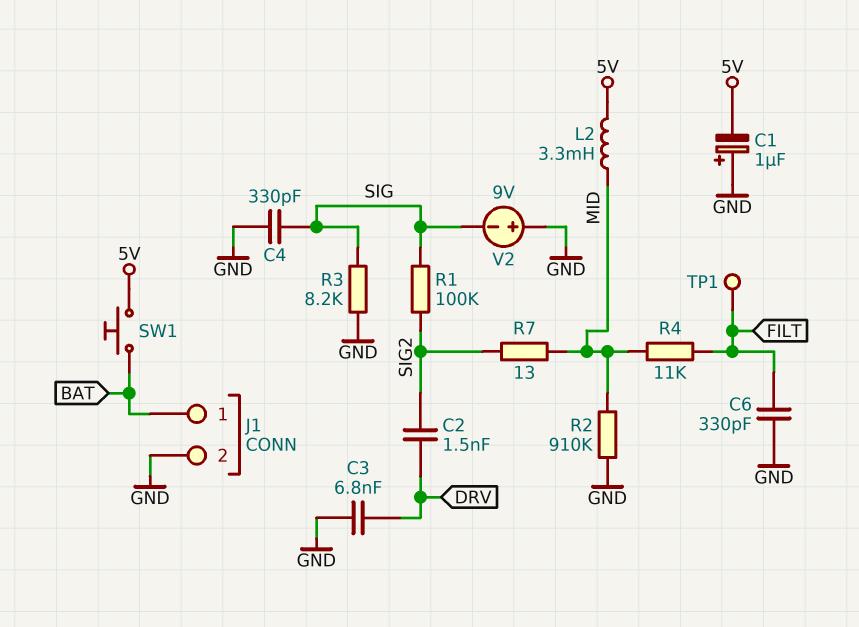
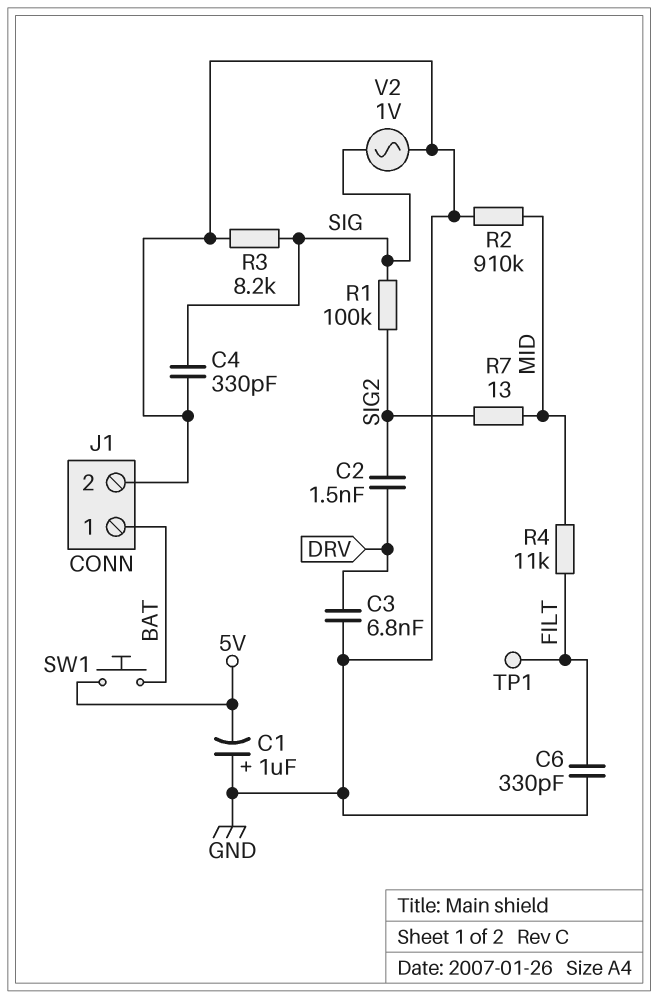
L2: 3.3mH (5V, MID) -> none
V2: 9V (plus GND, minus SIG) -> AC 1V (GND, SIG)

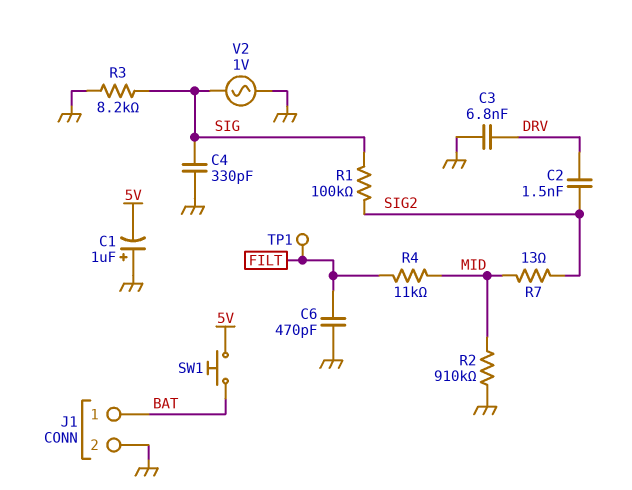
C6: 330pF (FILT, GND) -> 470pF (FILT, GND)

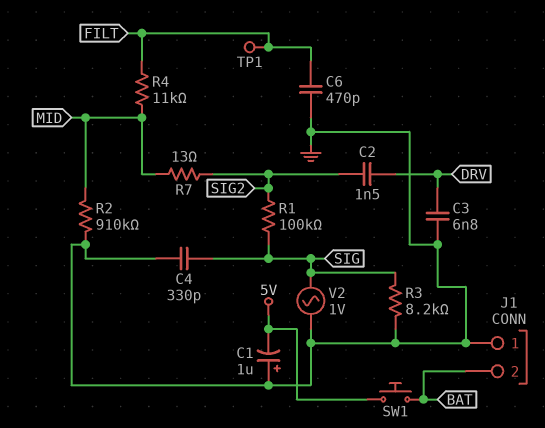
J1 pin 1: BAT -> GND
J1 pin 2: GND -> BAT

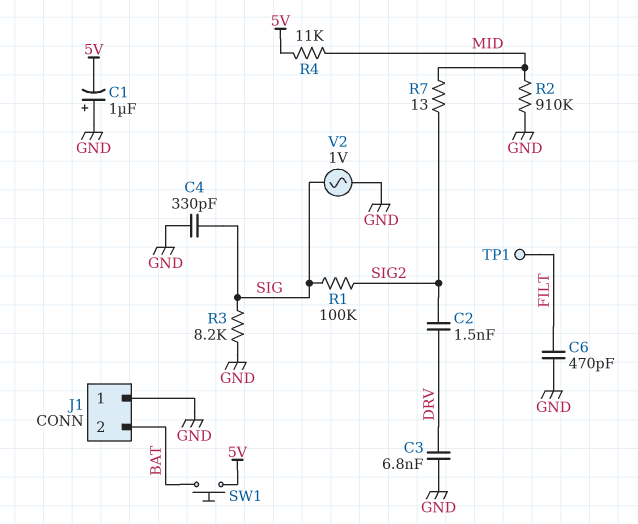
R4: 11k (FILT, MID) -> 11k (5V, MID)

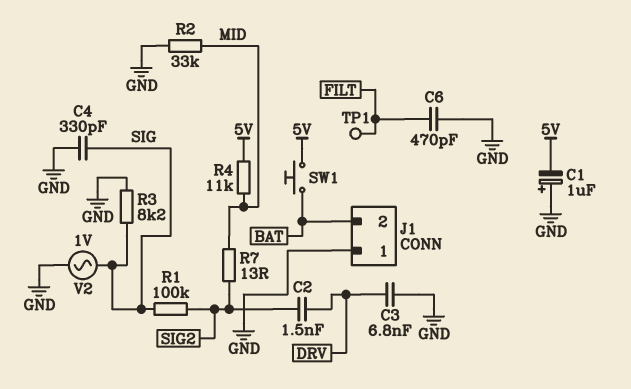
R2: 910k (GND, MID) -> 33k (GND, MID)

